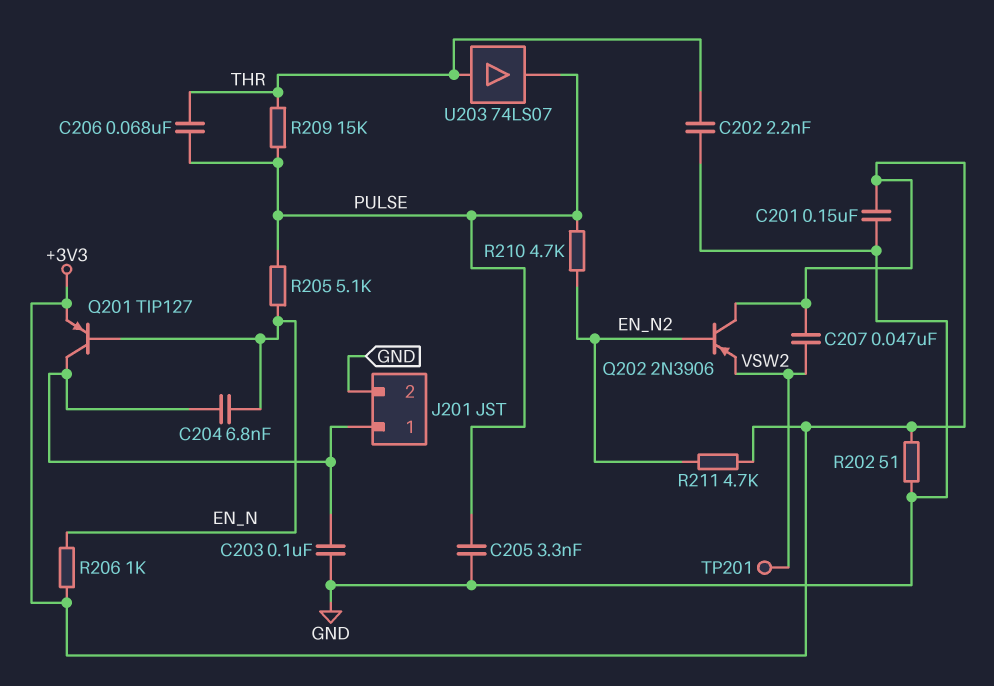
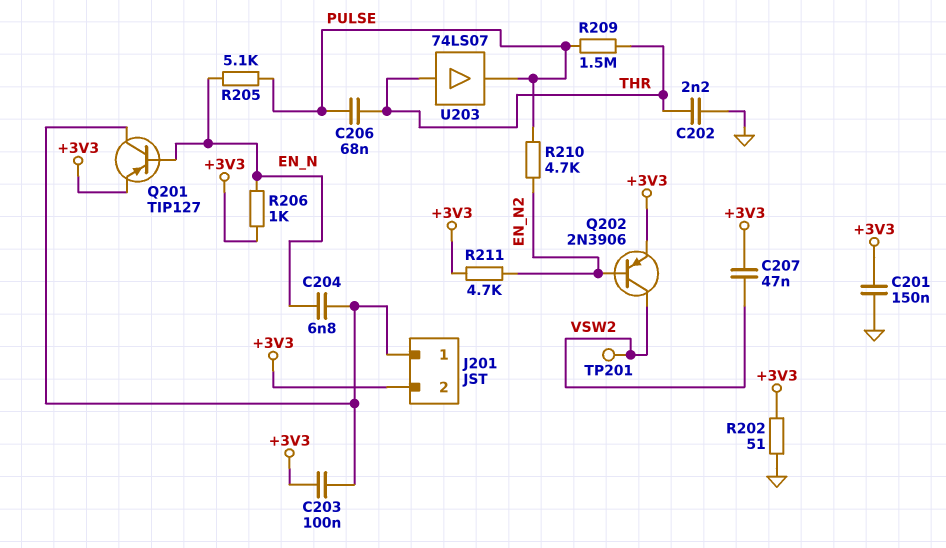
C203: 100nF (GND, J201/1) -> 100nF (+3V3, J201/1)
C205: 3.3nF (GND, PULSE) -> none
J201 pin 2: GND -> +3V3
Q202: PNP 2N3906 (B EN_N2, C +3V3, E VSW2) -> PNP 2N3906 (B EN_N2, C VSW2, E +3V3)
R209: 15k (PULSE, THR) -> 1.5M (PULSE, THR)

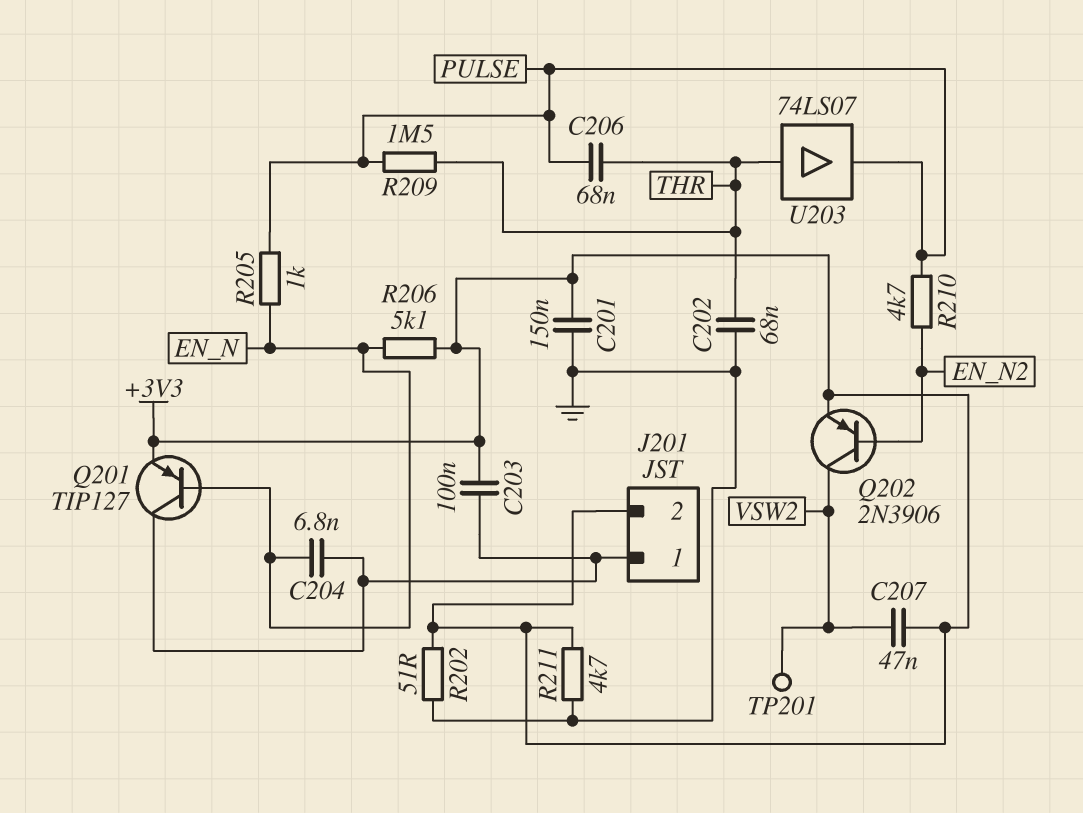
C202: 2.2nF (GND, THR) -> 68nF (GND, THR)
R205: 5.1k (EN_N, PULSE) -> 1k (EN_N, PULSE)
R206: 1k (+3V3, EN_N) -> 5.1k (+3V3, EN_N)
R211: 4.7k (+3V3, EN_N2) -> 4.7k (+3V3, GND)

